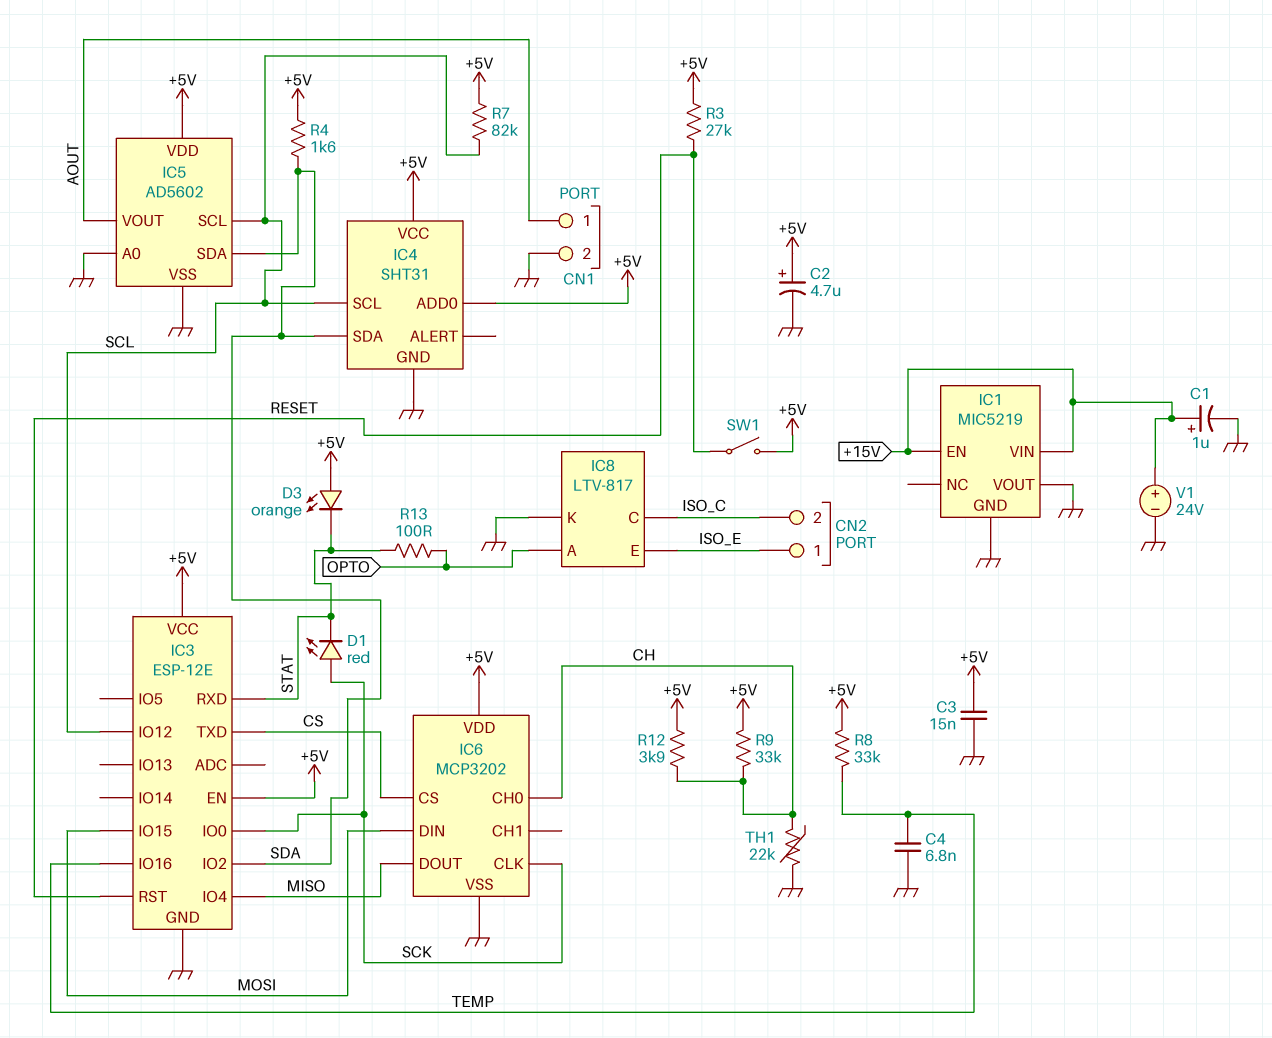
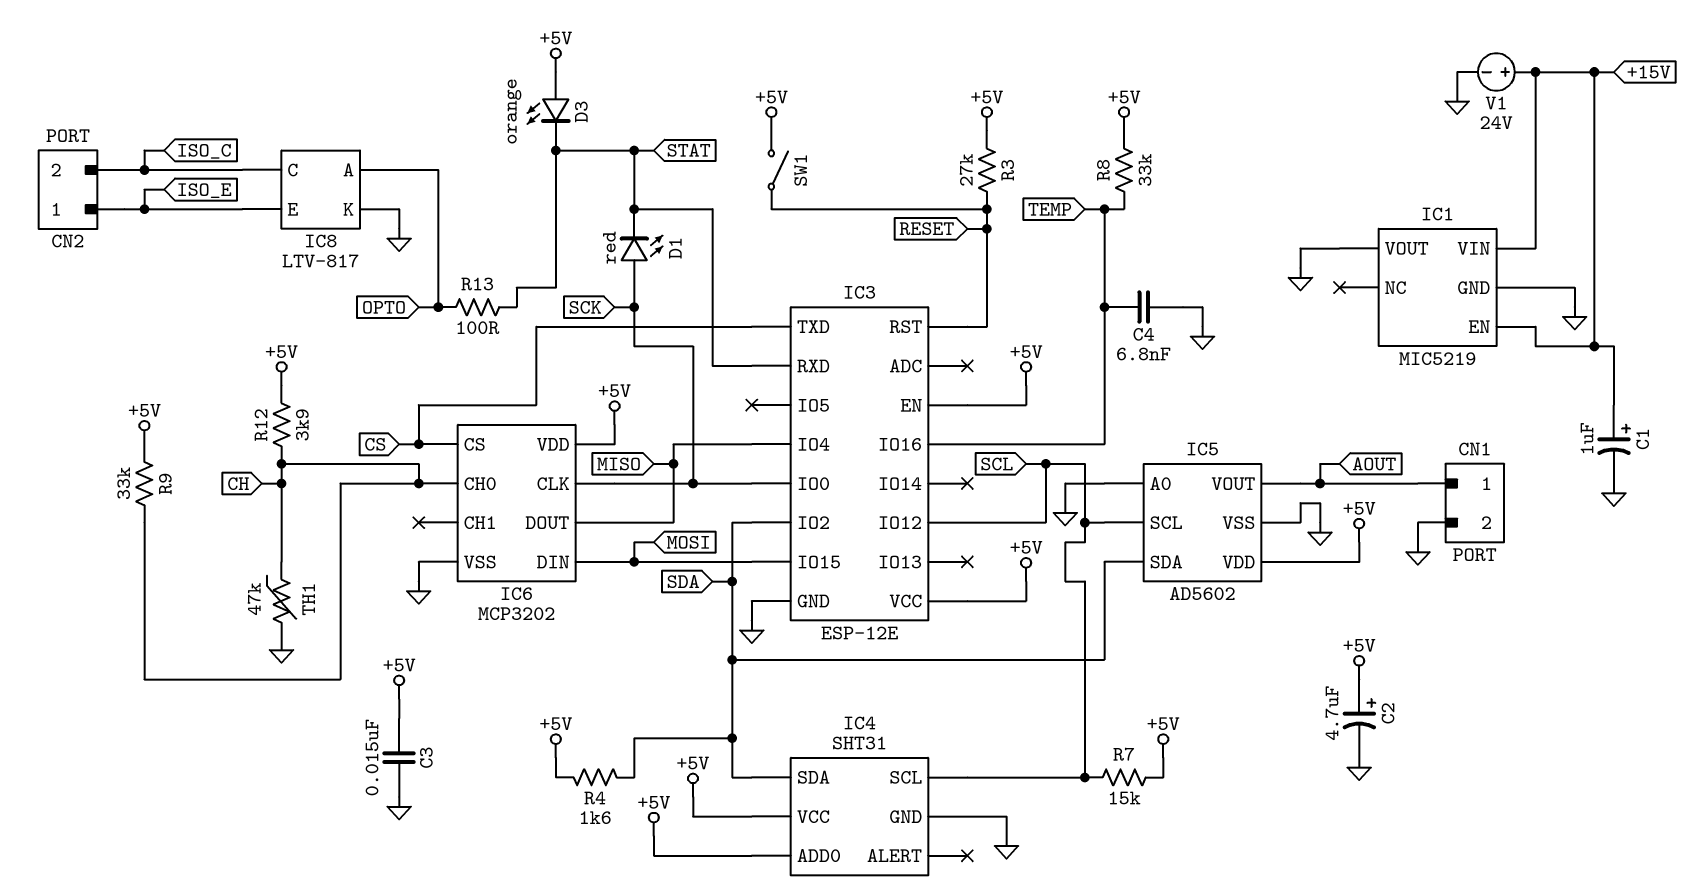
R7: 82k (+5V, SCL) -> 15k (+5V, SCL)
TH1: 22k (CH, GND) -> 47k (CH, GND)

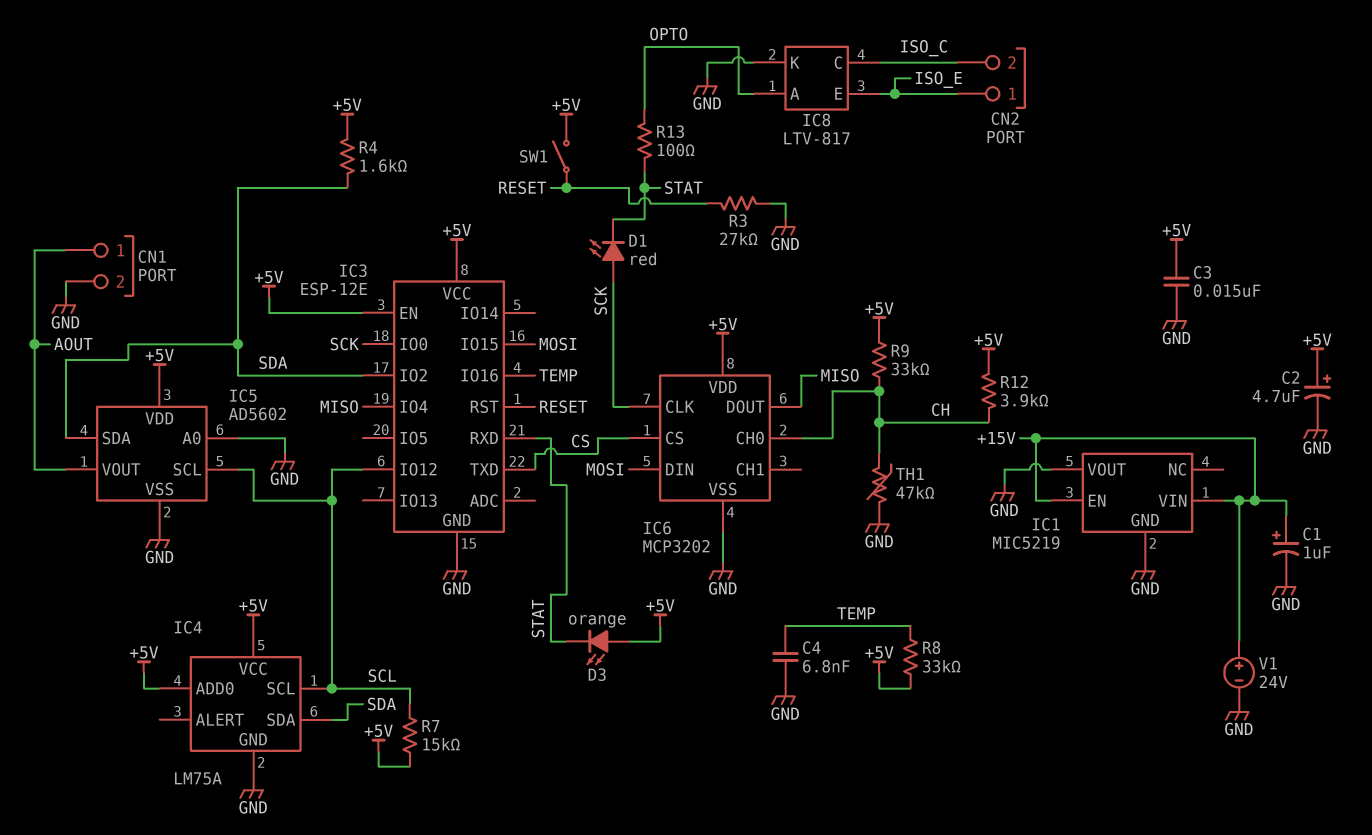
IC4: SHT31 -> LM75A
R3: 27k (+5V, RESET) -> 27k (GND, RESET)

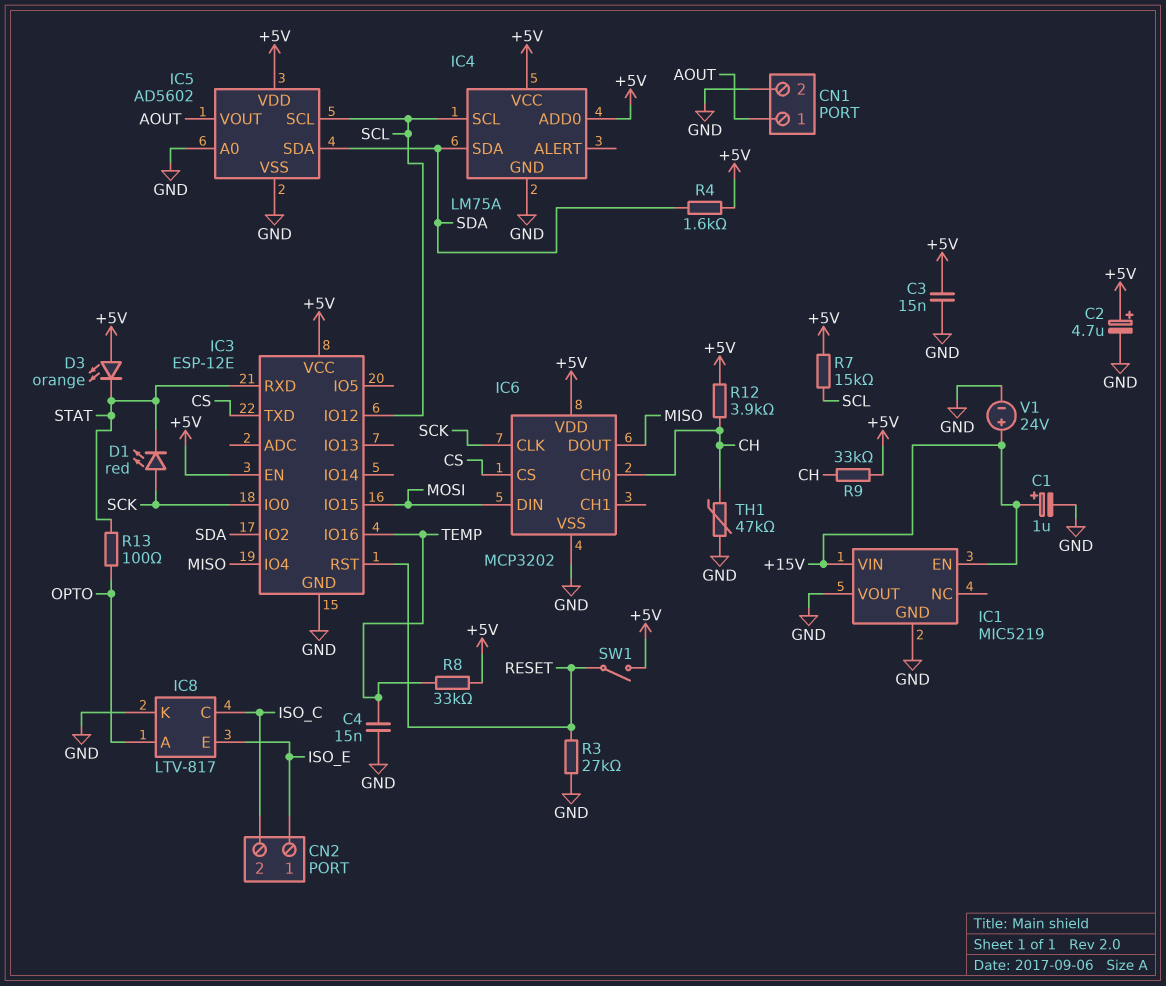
C4: 6.8nF (GND, TEMP) -> 15nF (GND, TEMP)

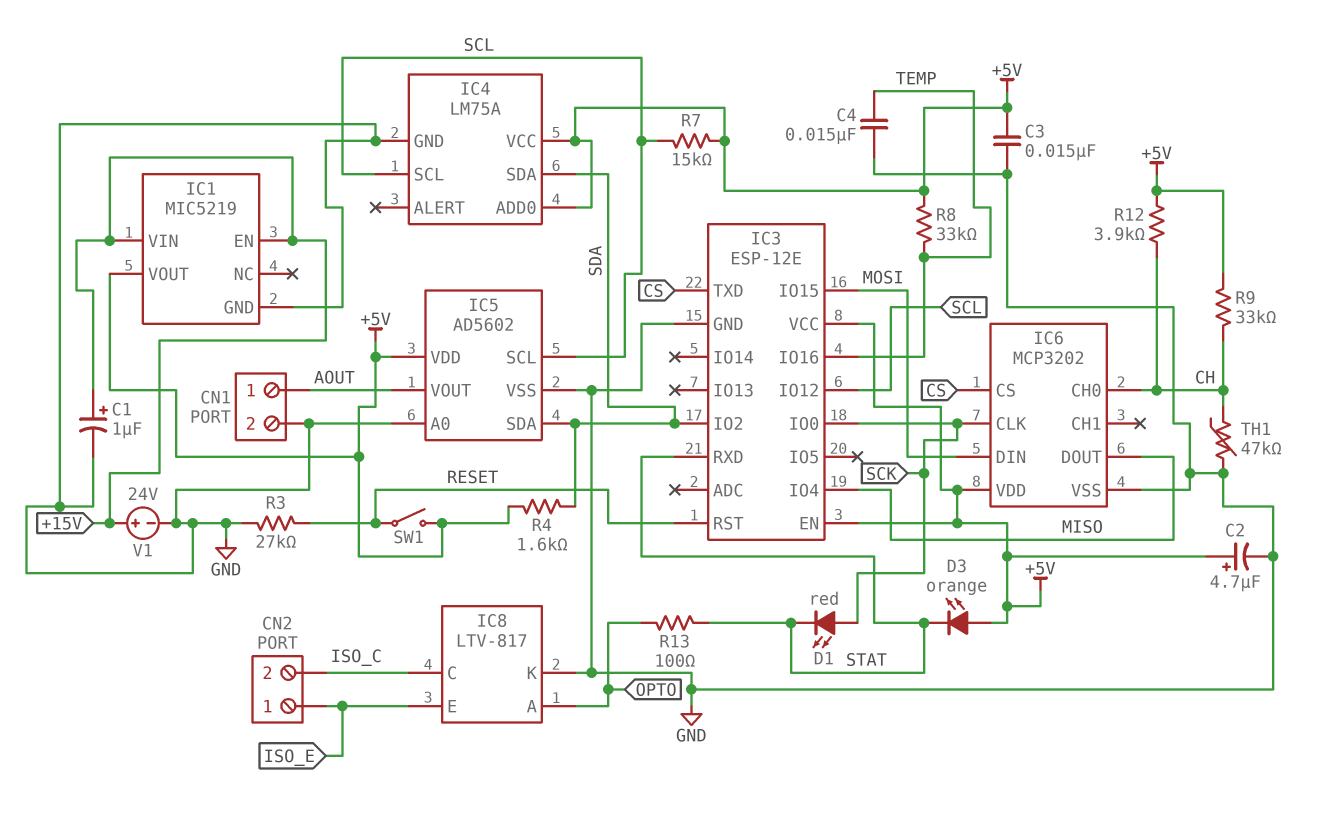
IC1 pin VOUT: GND -> +5V

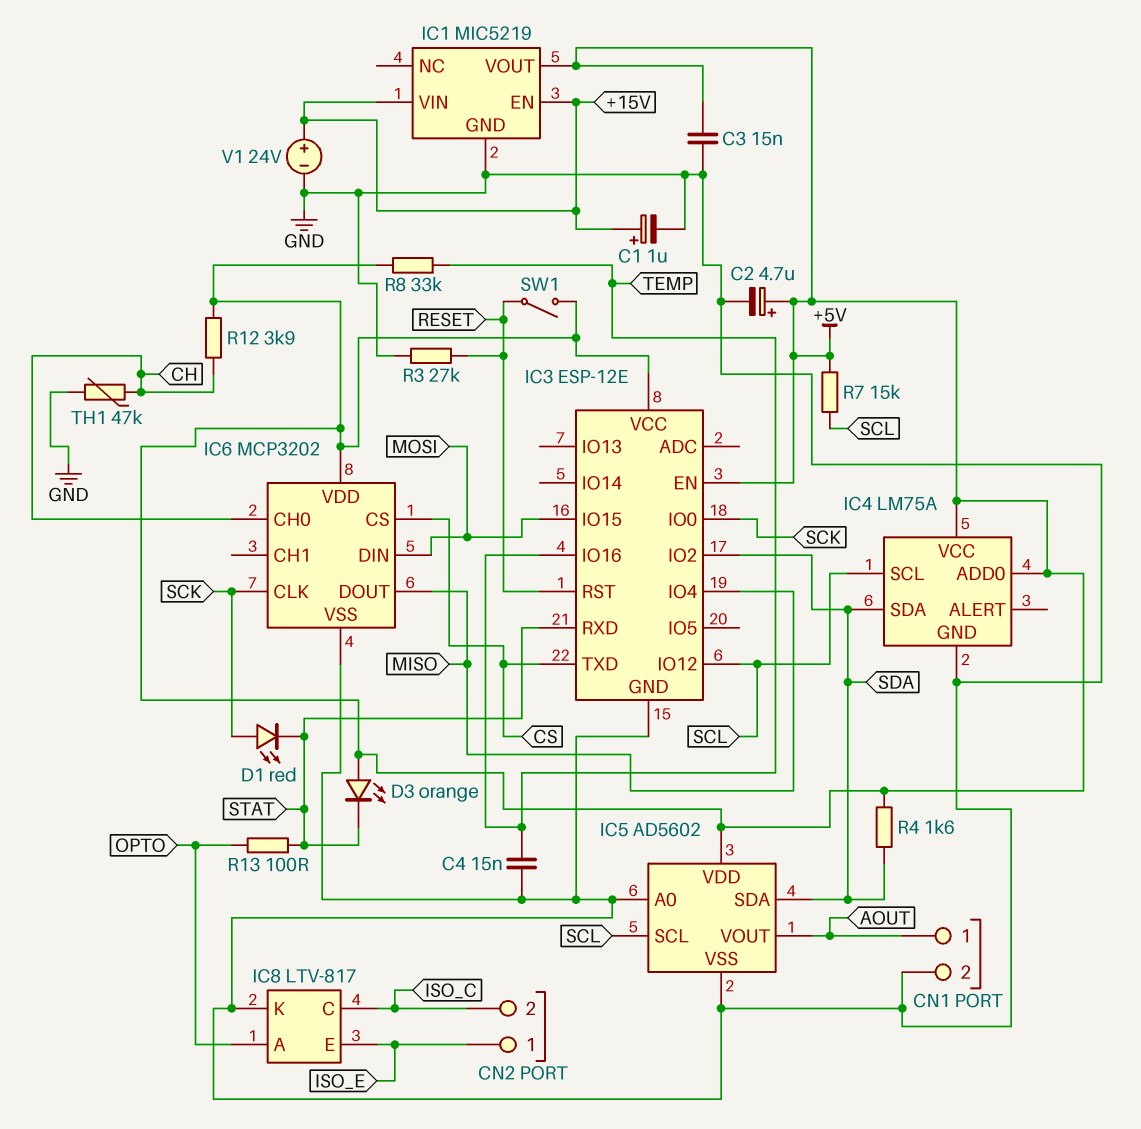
R9: 33k (+5V, CH) -> none

